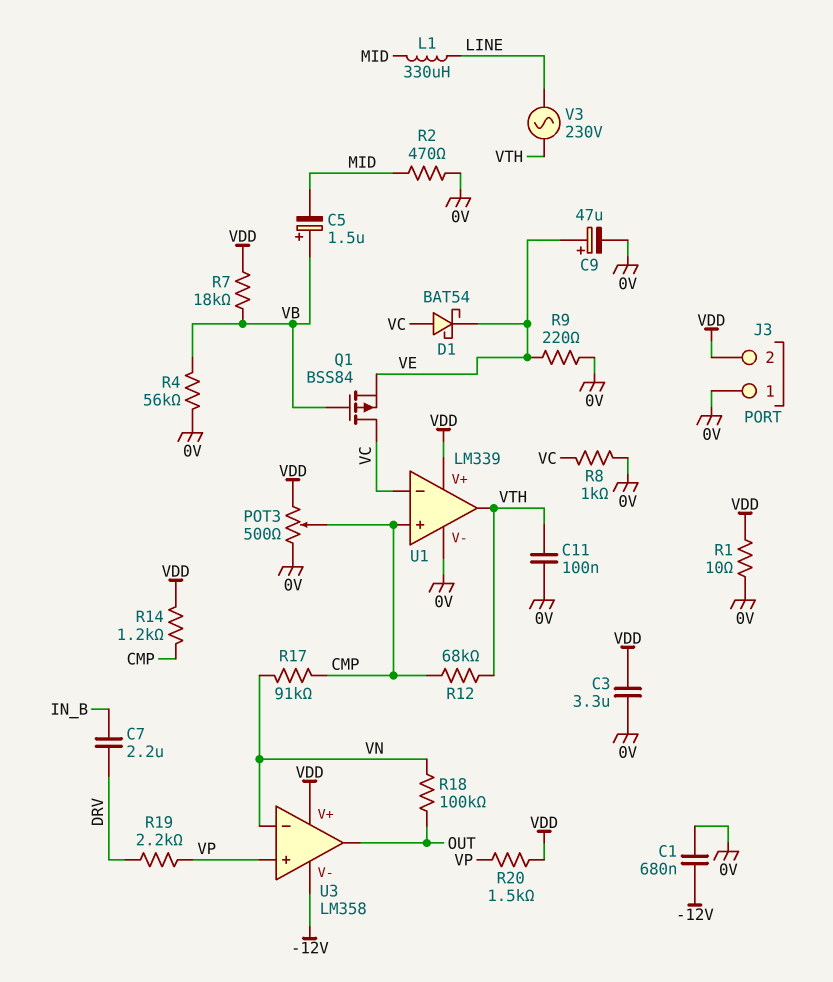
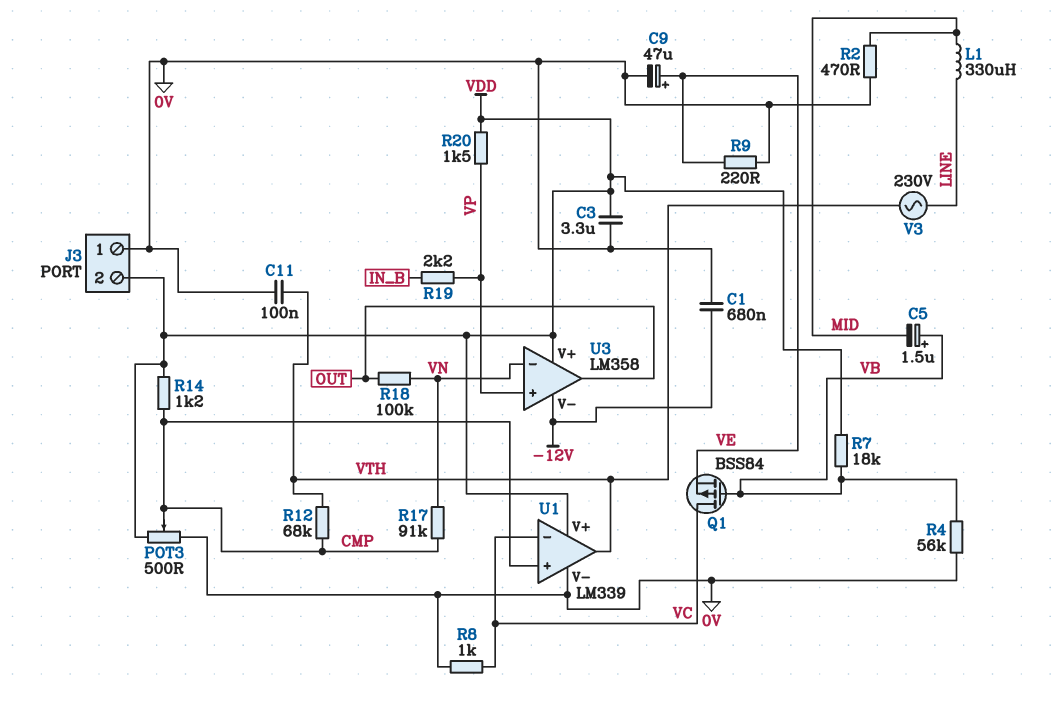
C7: 2.2uF (DRV, IN_B) -> none
D1: schottky BAT54 (A VC, K VE) -> none
R1: 10 (0V, VDD) -> none
R19: 2.2k (DRV, VP) -> 2.2k (IN_B, VP)

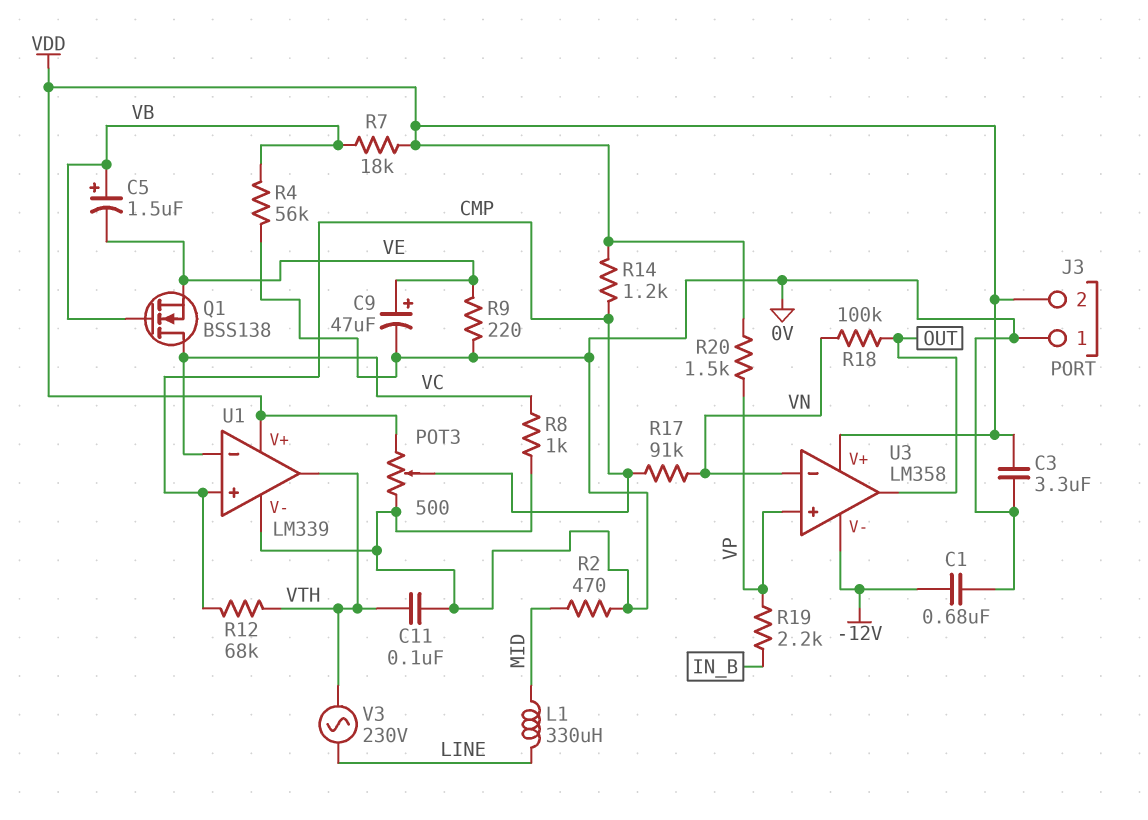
C5: 1.5uF (plus VB, minus MID) -> 1.5uF (plus VB, minus VE)
Q1: PMOS BSS84 (G VB, D VC, S VE) -> NMOS BSS138 (G VB, D VC, S VE)

